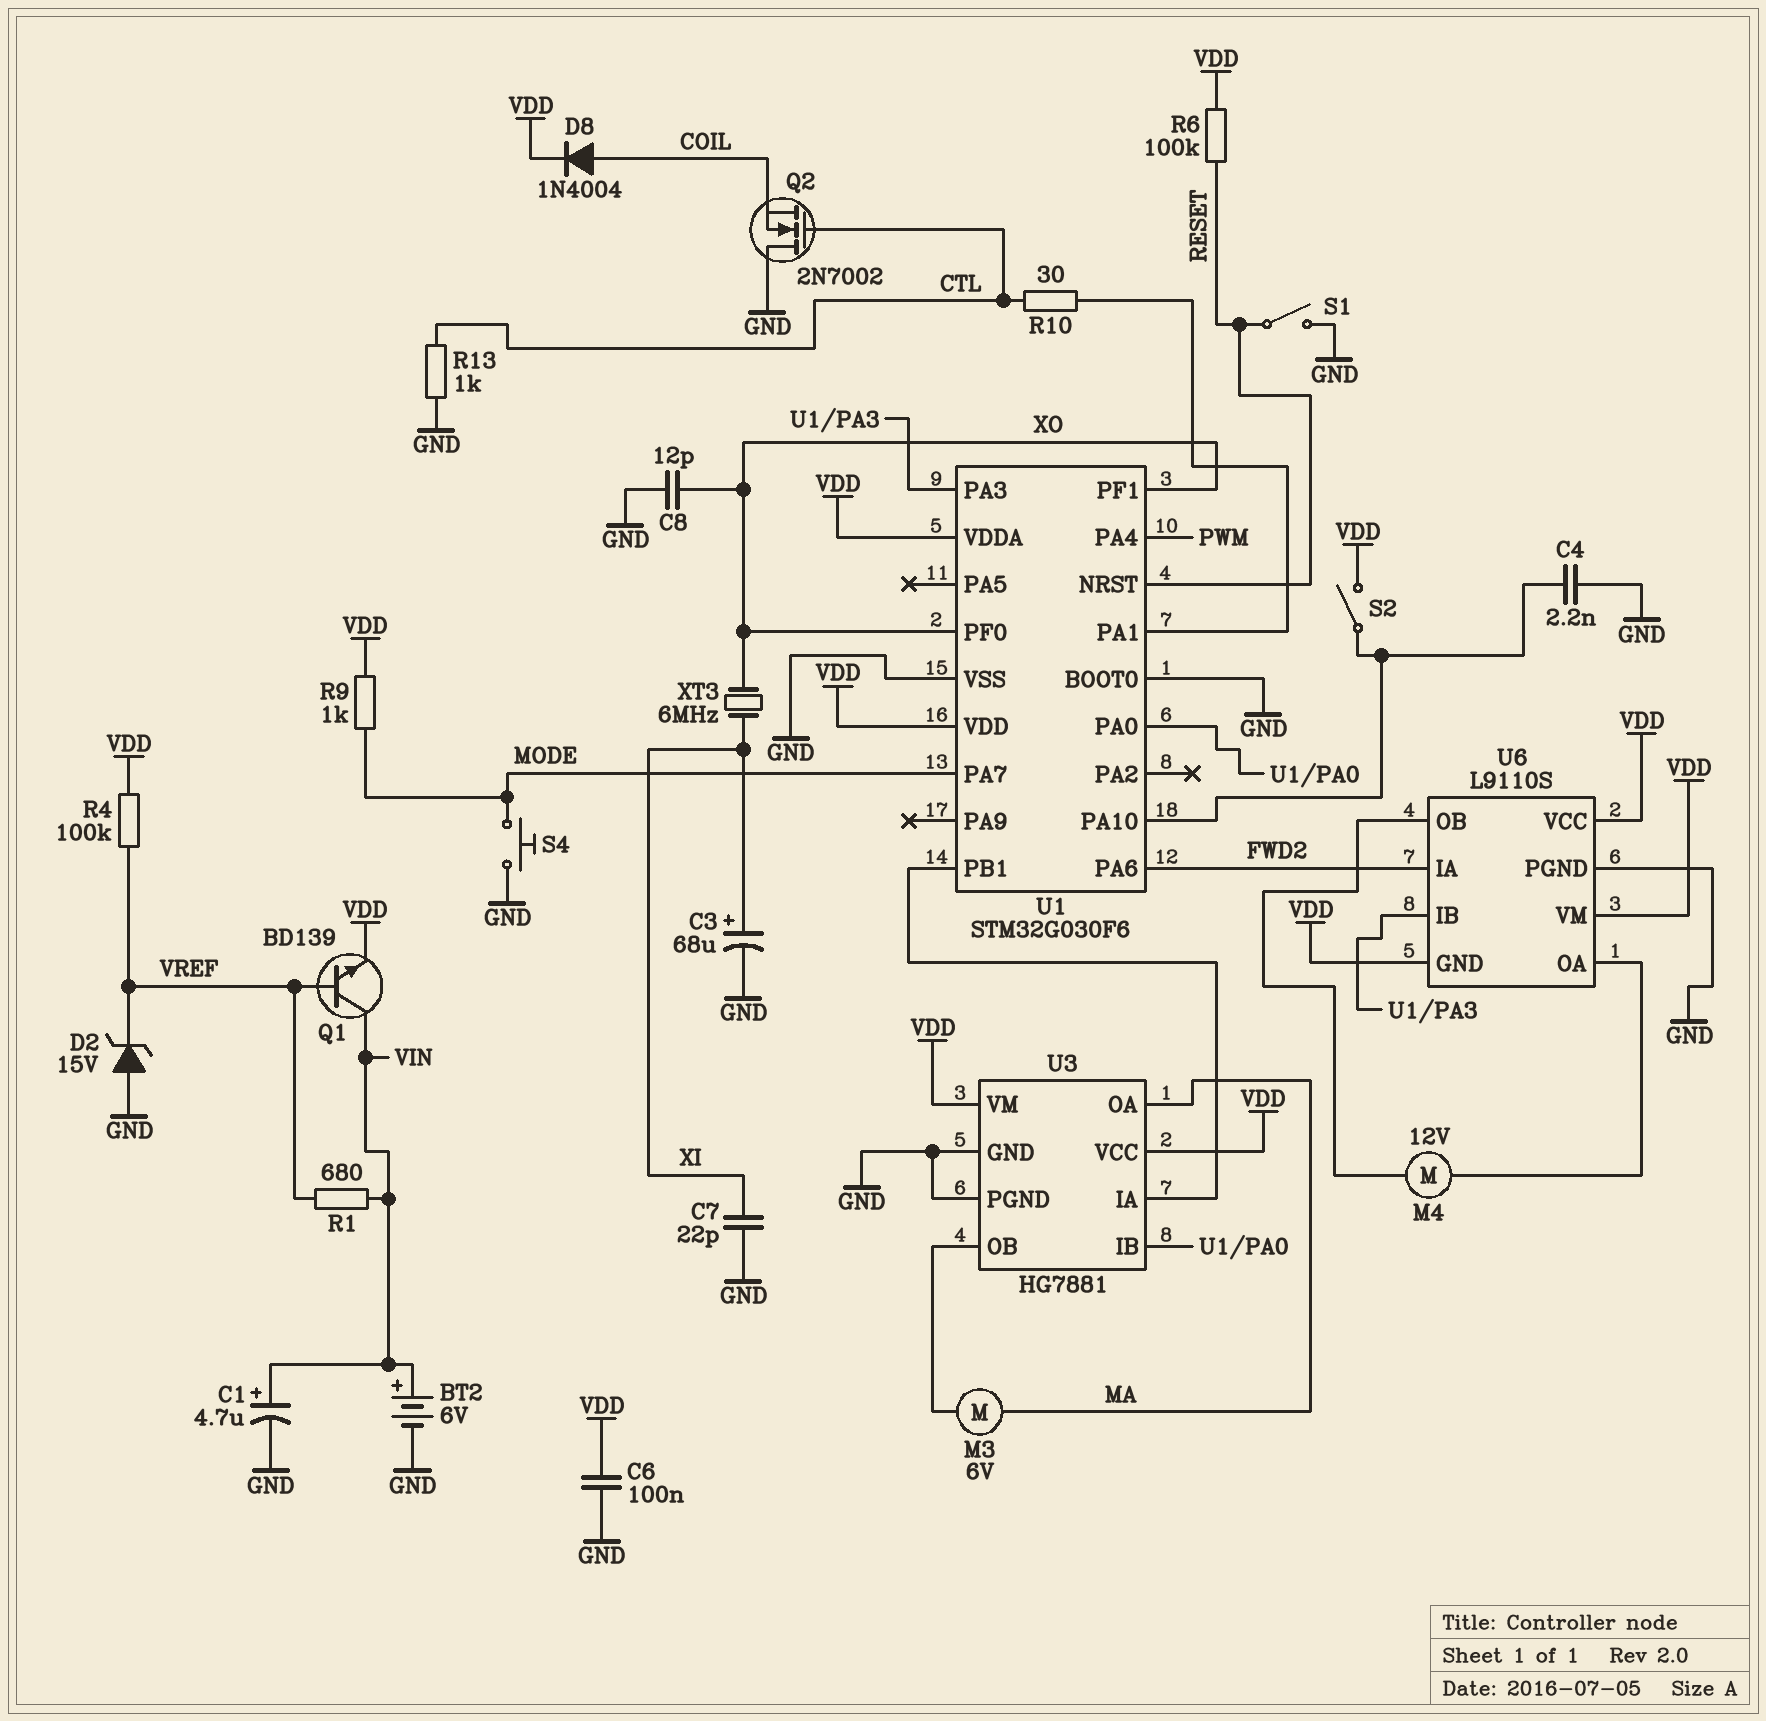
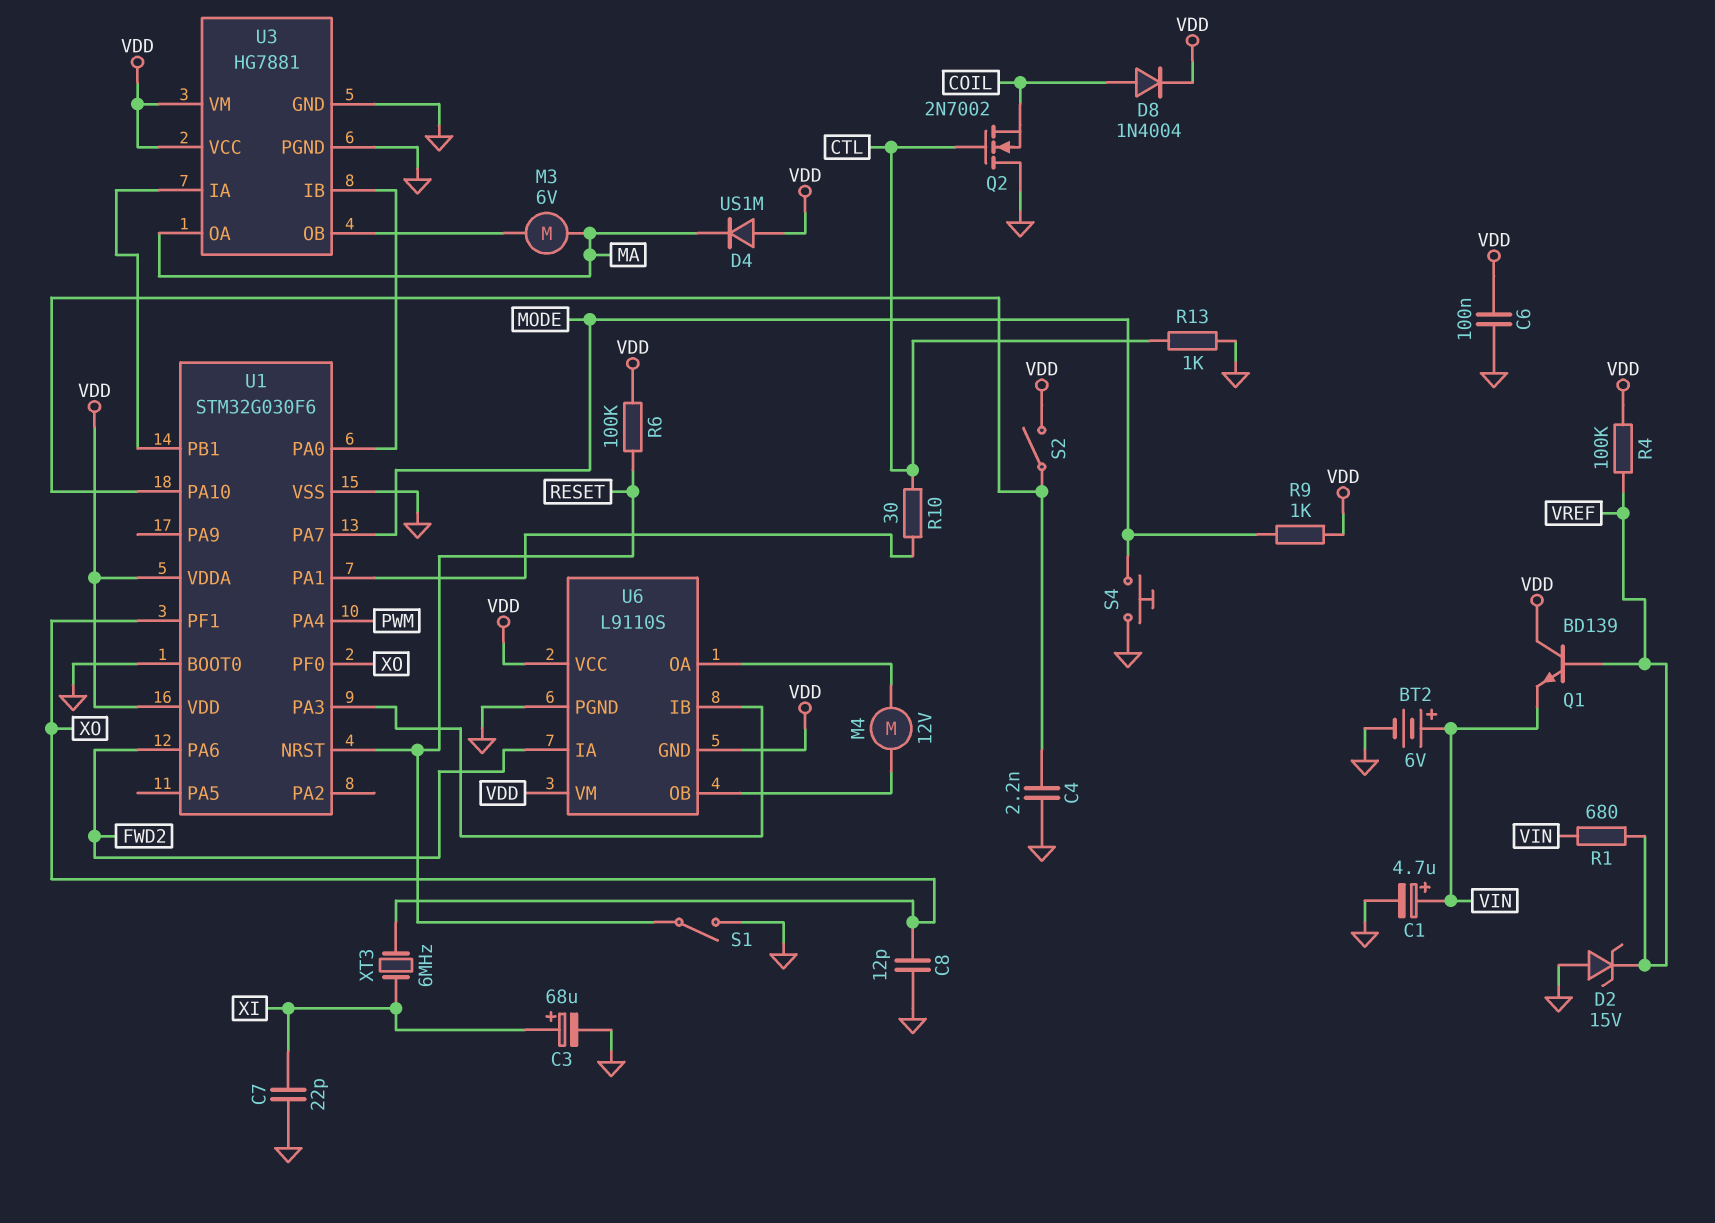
D4: none -> diode US1M (A VDD, K MA)
Q1: NPN BD139 (B VREF, C VIN, E VDD) -> NPN BD139 (B VREF, C VDD, E VIN)

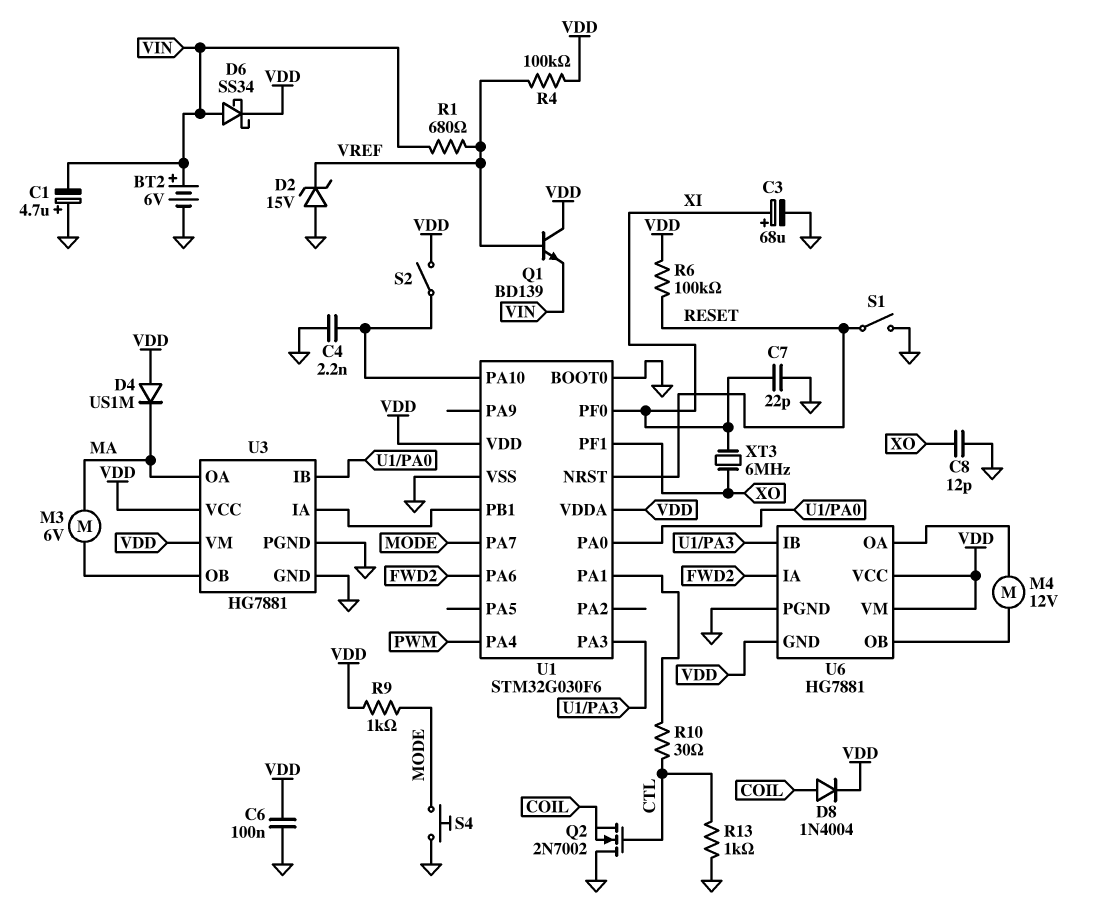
C1: 4.7uF (plus VIN, minus GND) -> 4.7uF (plus GND, minus VIN)
D6: none -> schottky SS34 (A VIN, K VDD)
U1 pin PF0: XO -> XI
U6: L9110S -> HG7881

